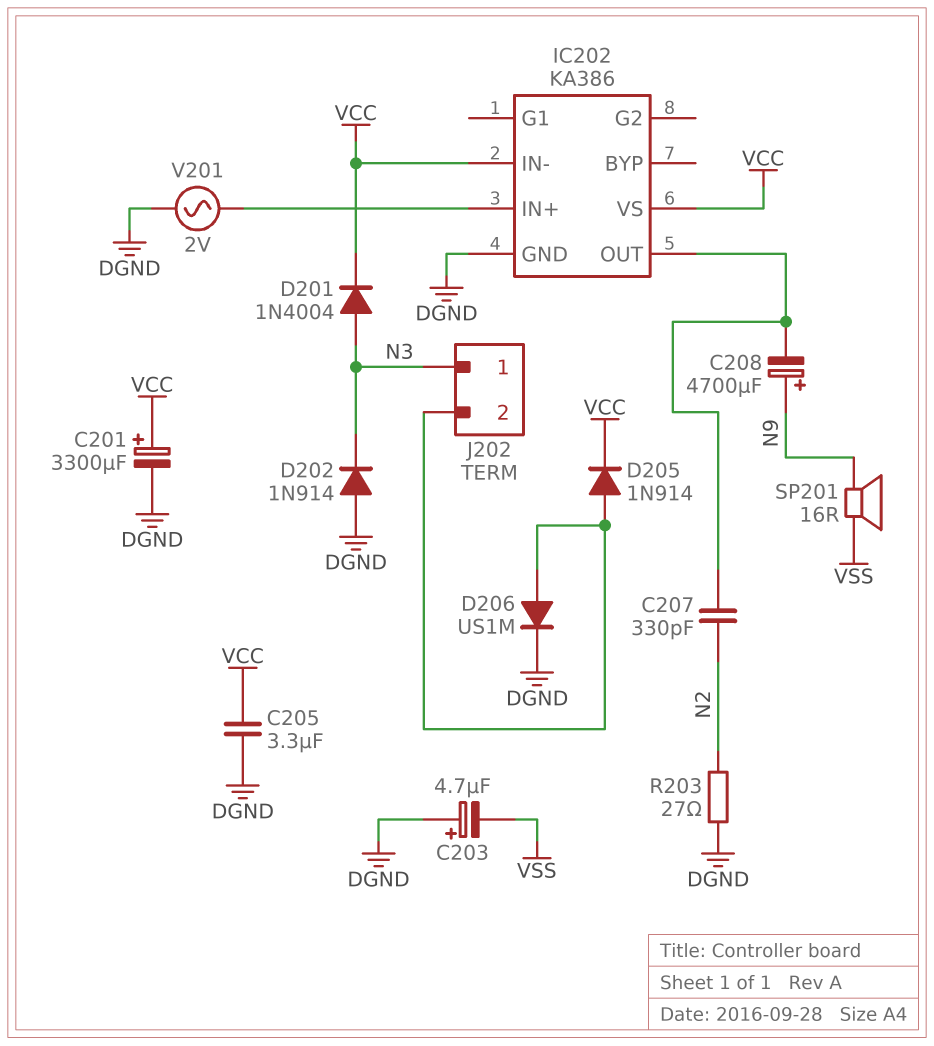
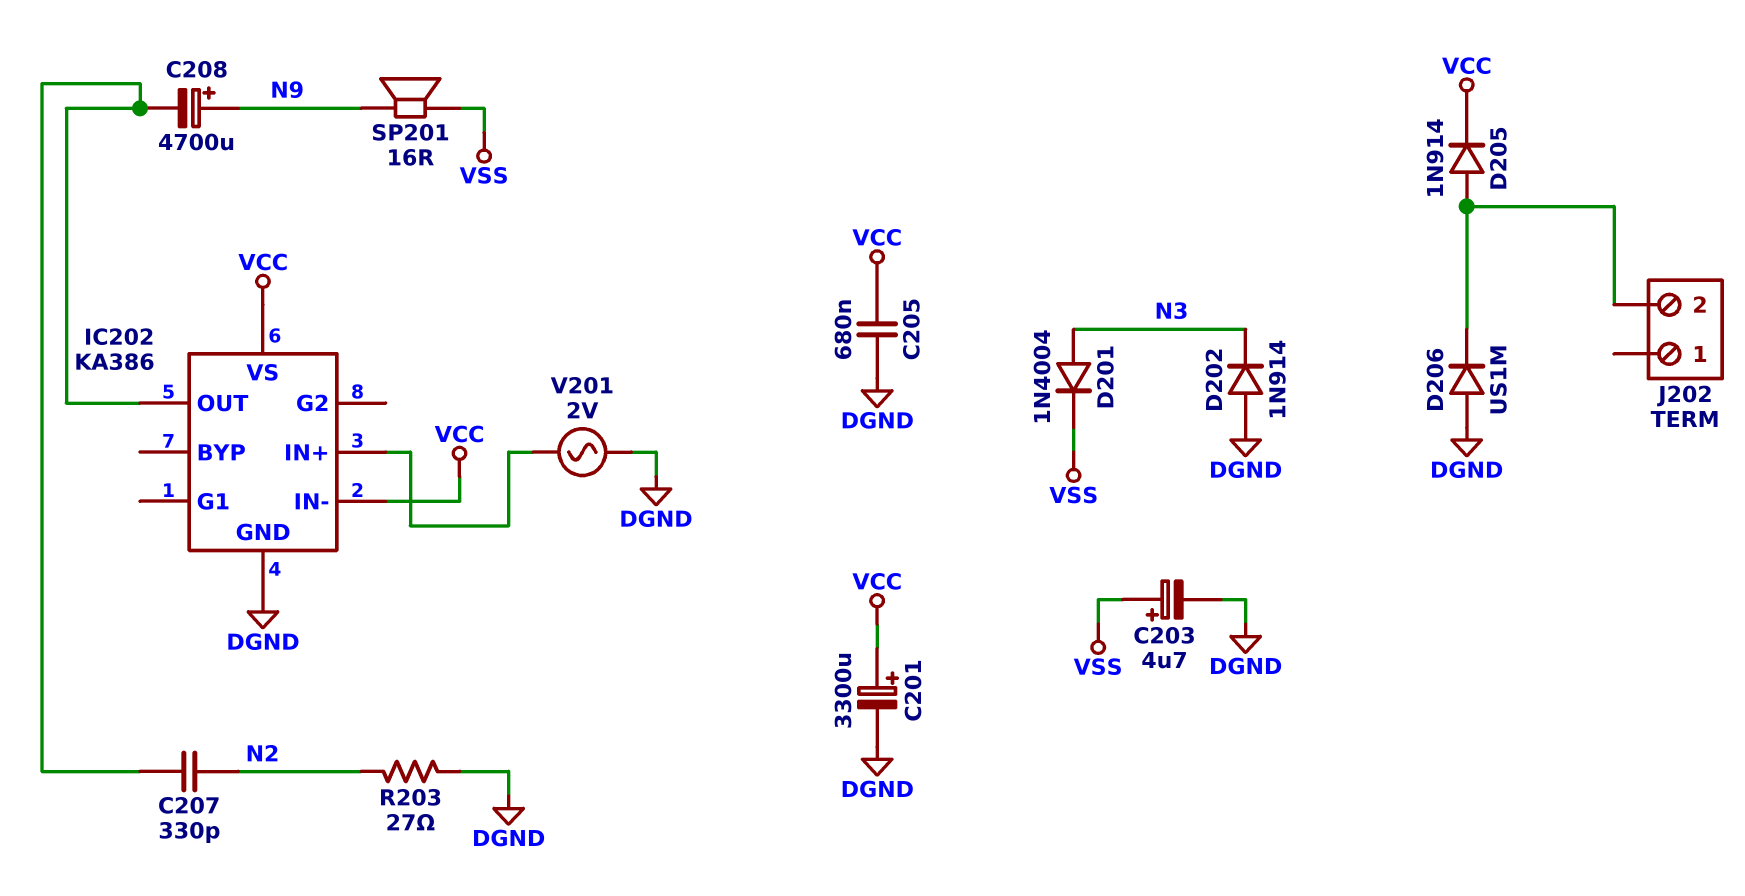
C203: 4.7uF (plus DGND, minus VSS) -> 4.7uF (plus VSS, minus DGND)
C205: 3.3uF (DGND, VCC) -> 680nF (DGND, VCC)
D201: diode 1N4004 (A N3, K VCC) -> diode 1N4004 (A N3, K VSS)
D206: diode US1M (A J202/2, K DGND) -> diode US1M (A DGND, K J202/2)
J202 pin 1: N3 -> none

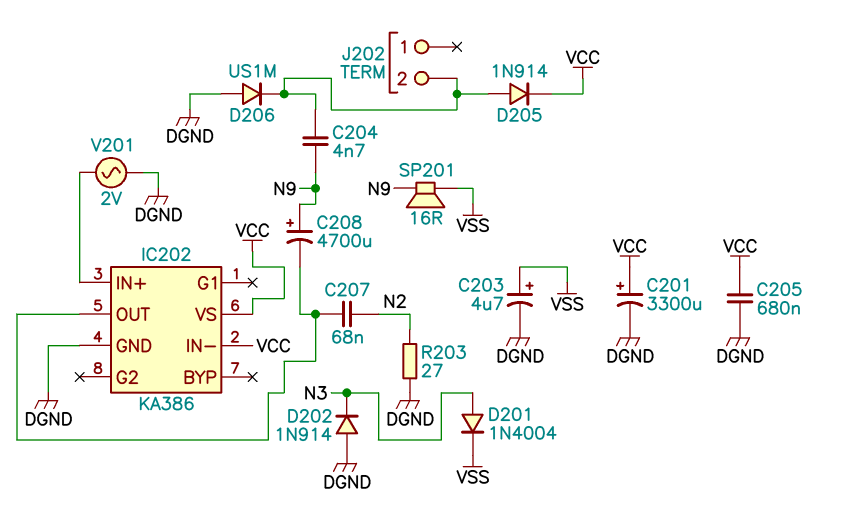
C204: none -> 4.7nF (J202/2, N9)
C207: 330pF (IC202/OUT, N2) -> 68nF (IC202/OUT, N2)

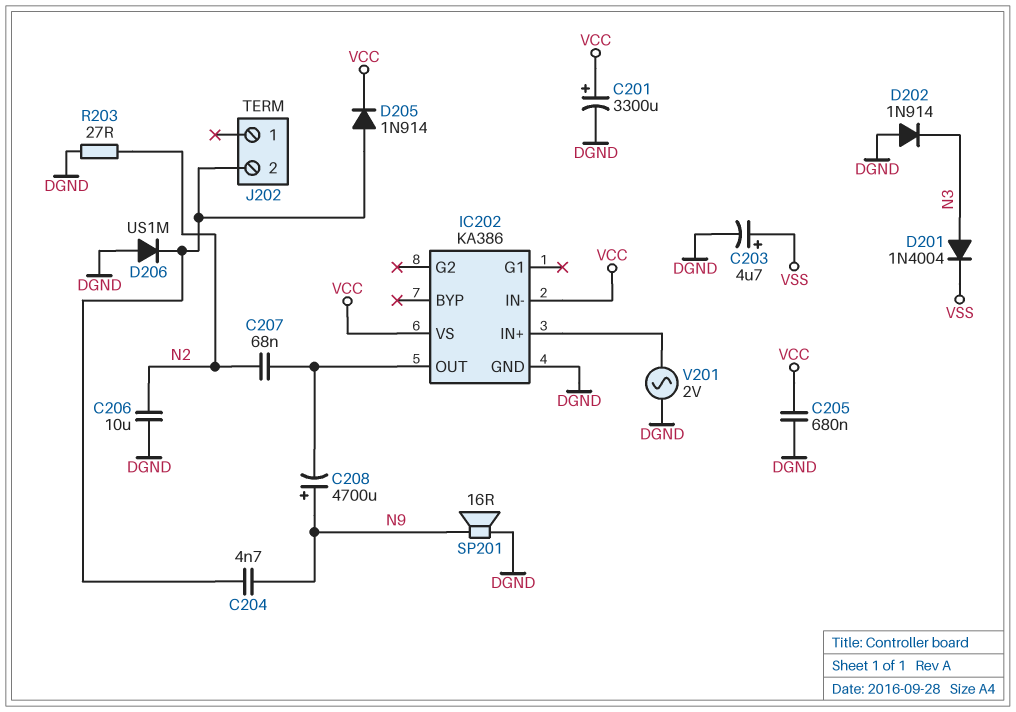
C206: none -> 10uF (DGND, N2)
SP201: speaker 16R (N9, VSS) -> speaker 16R (DGND, N9)

